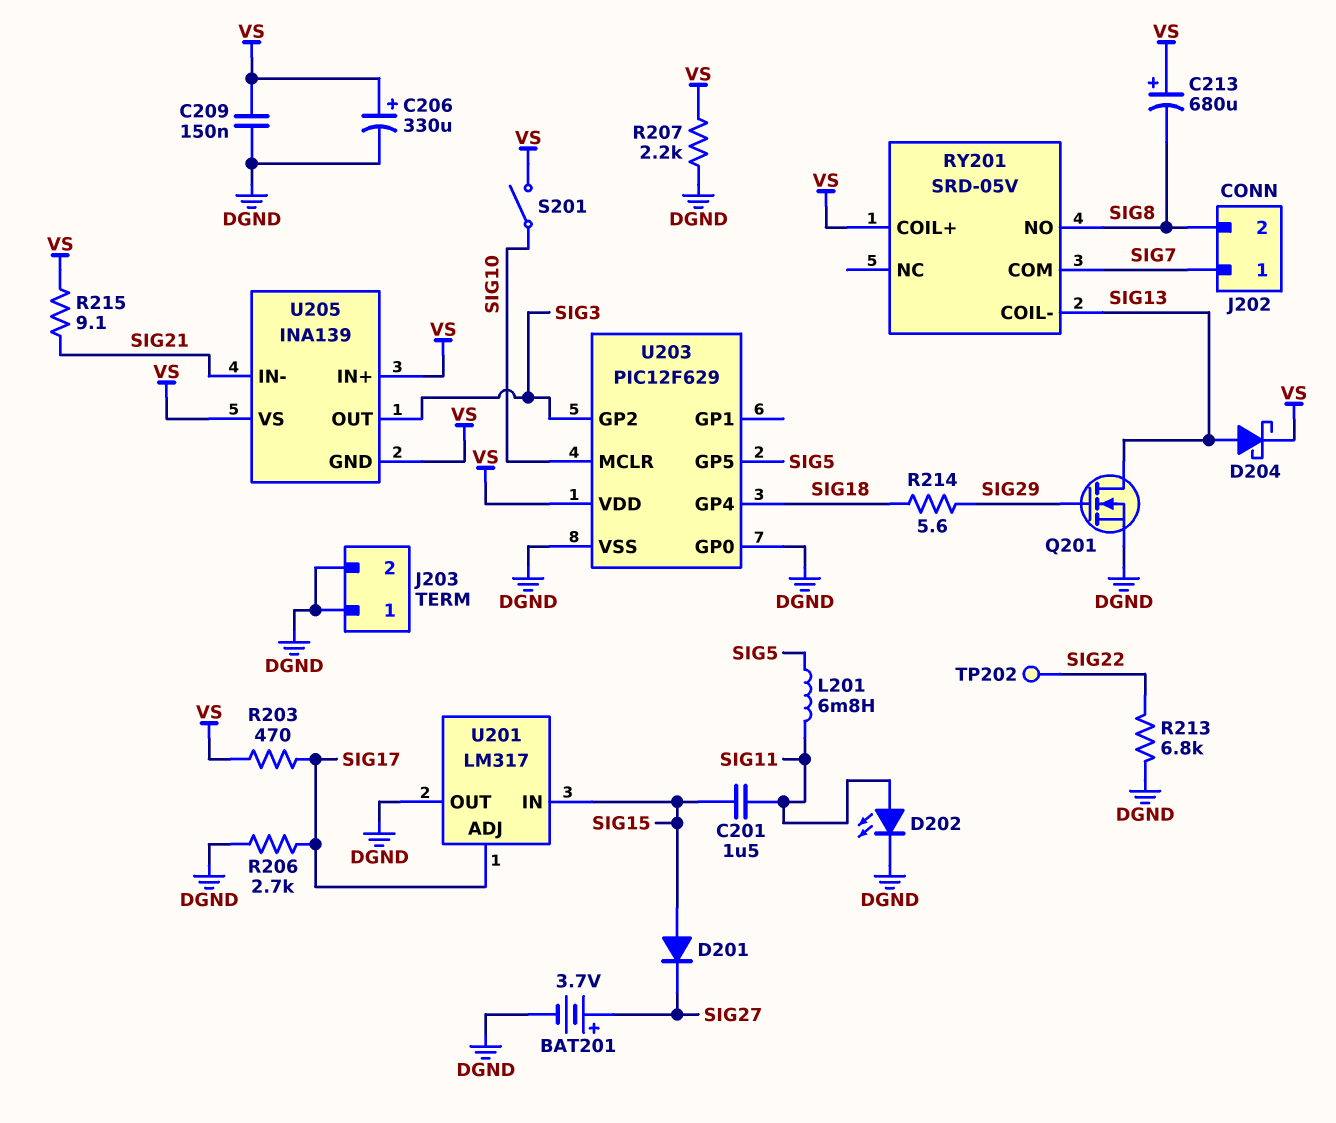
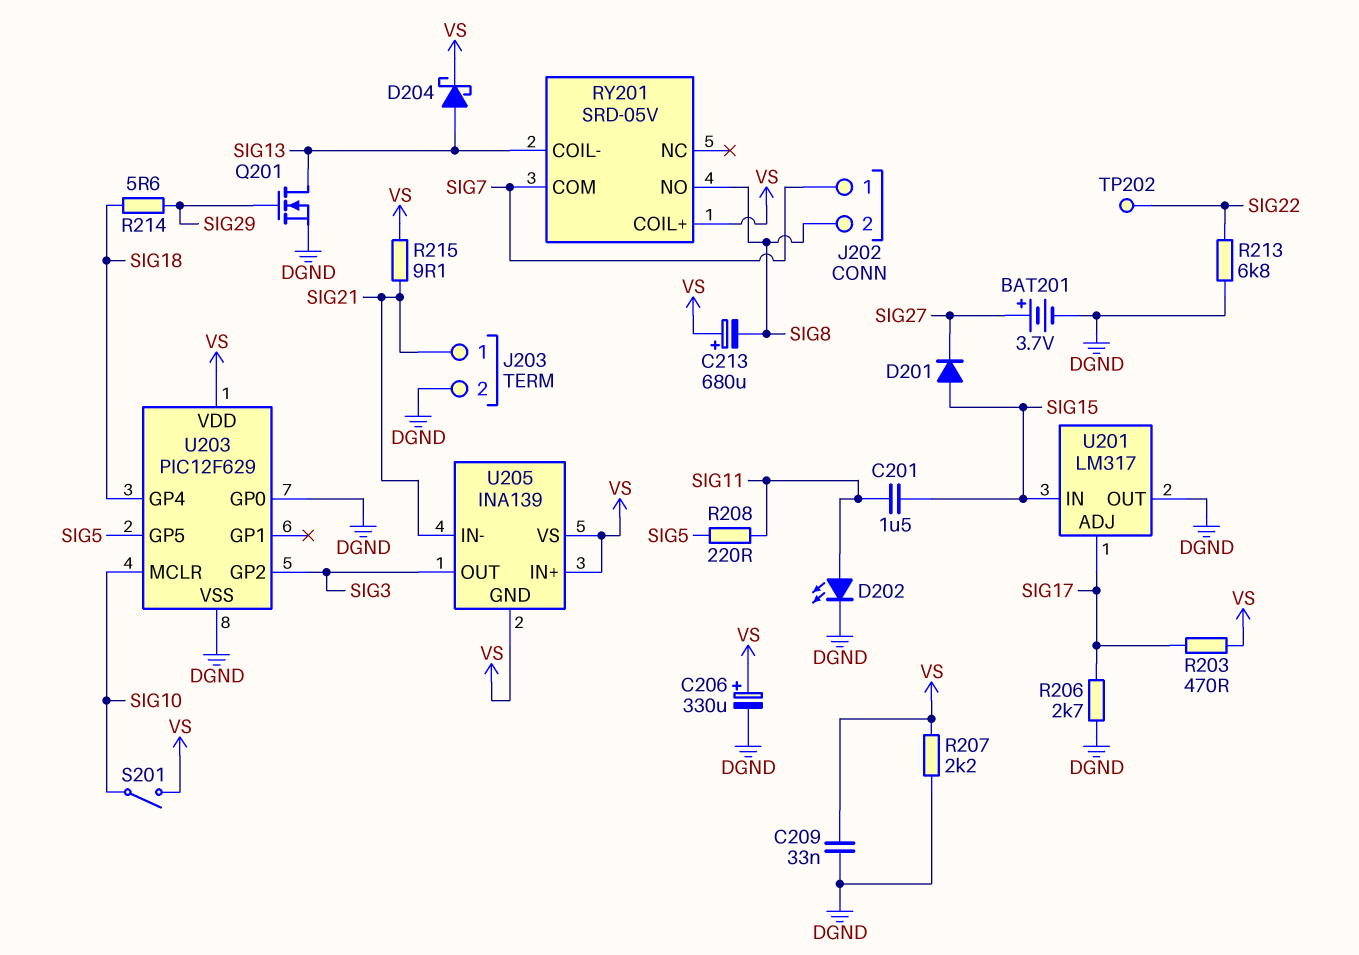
C209: 150nF (DGND, VS) -> 33nF (DGND, VS)
J203 pin 1: DGND -> SIG21
L201: 6.8mH (SIG5, SIG11) -> none
R208: none -> 220 (SIG5, SIG11)

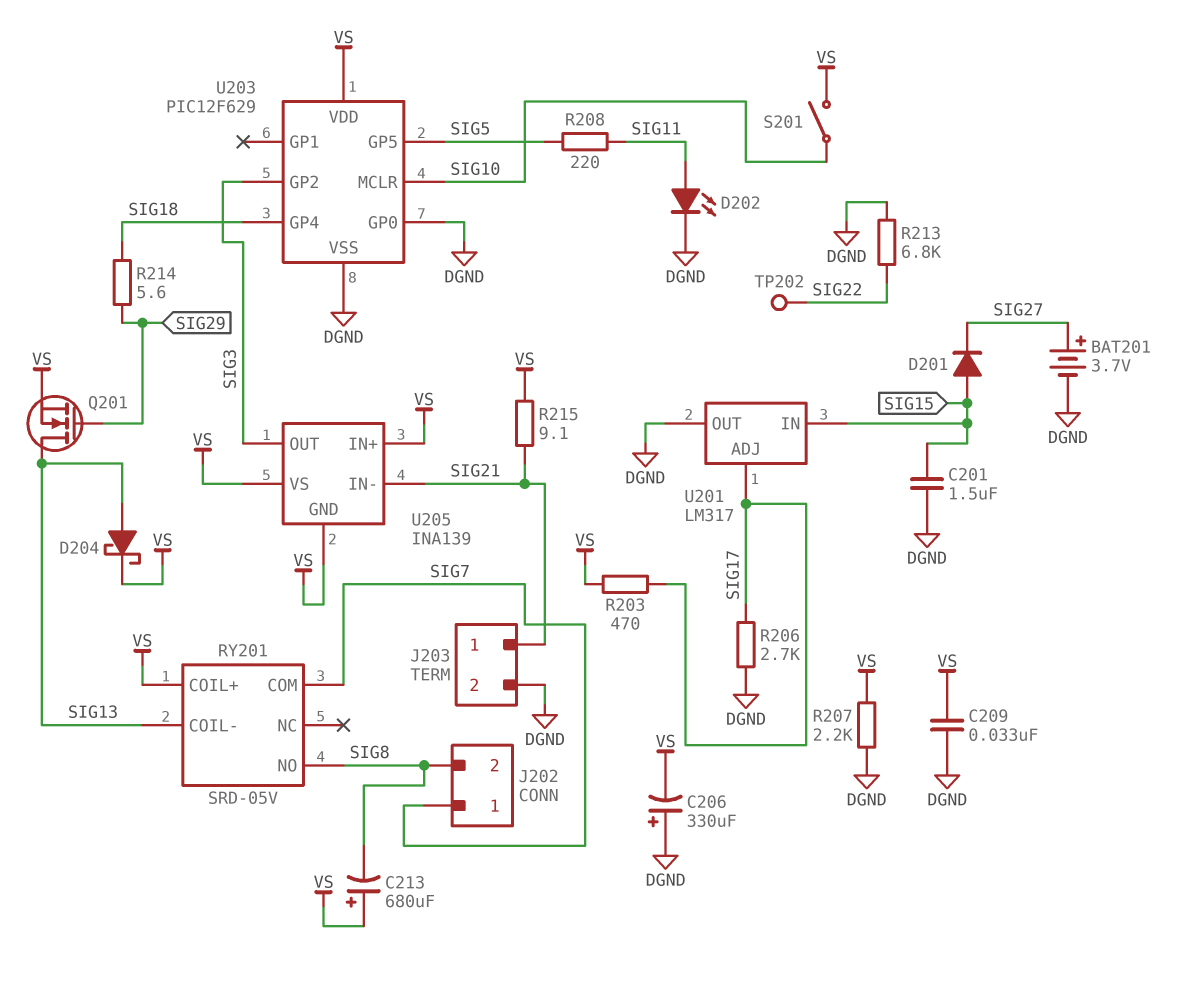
C201: 1.5uF (SIG11, SIG15) -> 1.5uF (DGND, SIG15)
C206: 330uF (plus VS, minus DGND) -> 330uF (plus DGND, minus VS)
Q201: NMOS (G SIG29, D SIG13, S DGND) -> NMOS (G SIG29, D SIG13, S VS)

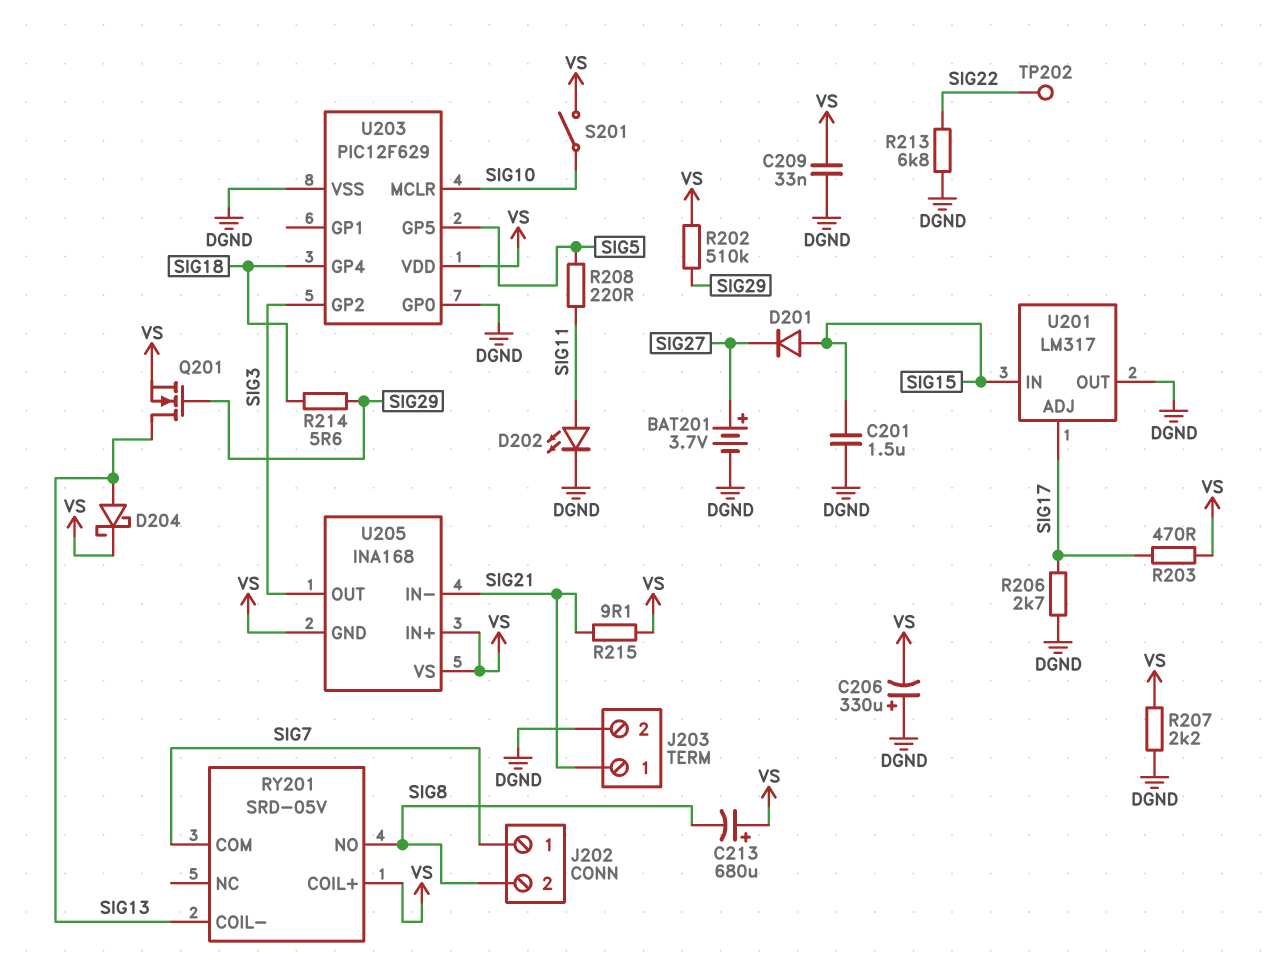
R202: none -> 510k (SIG29, VS)
U205: INA139 -> INA168

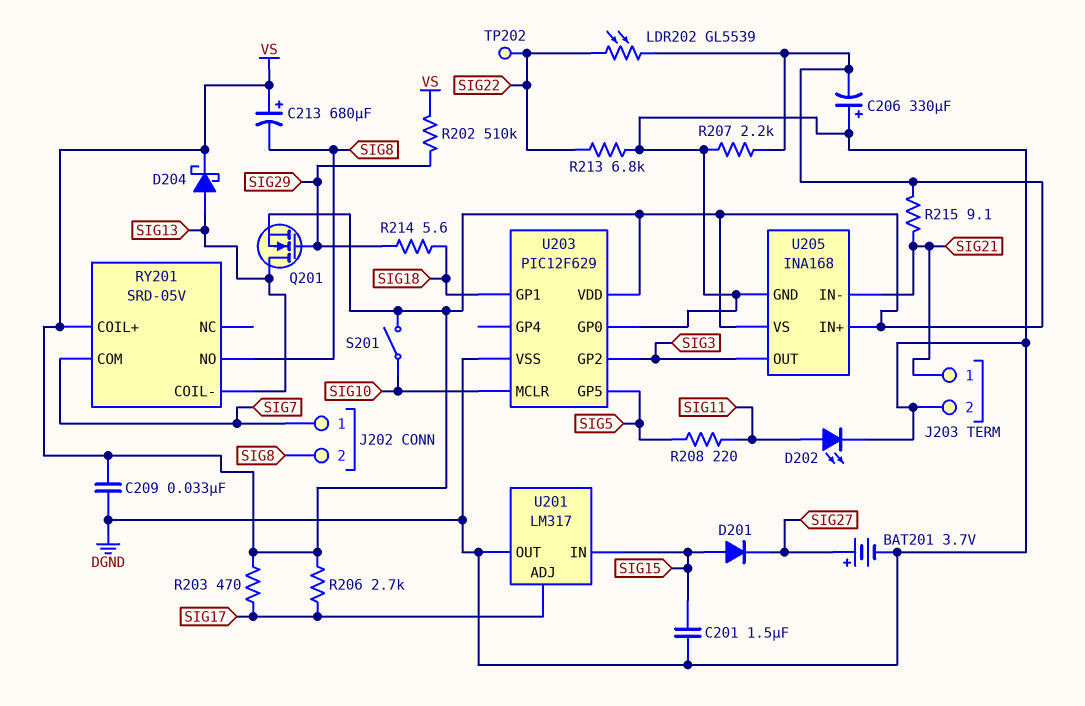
LDR202: none -> GL5539 (SIG22, VS)
R206: 2.7k (DGND, SIG17) -> 2.7k (SIG17, VS)
U203 pin GP1: none -> SIG18
U203 pin GP4: SIG18 -> none
U205 pin GND: VS -> DGND

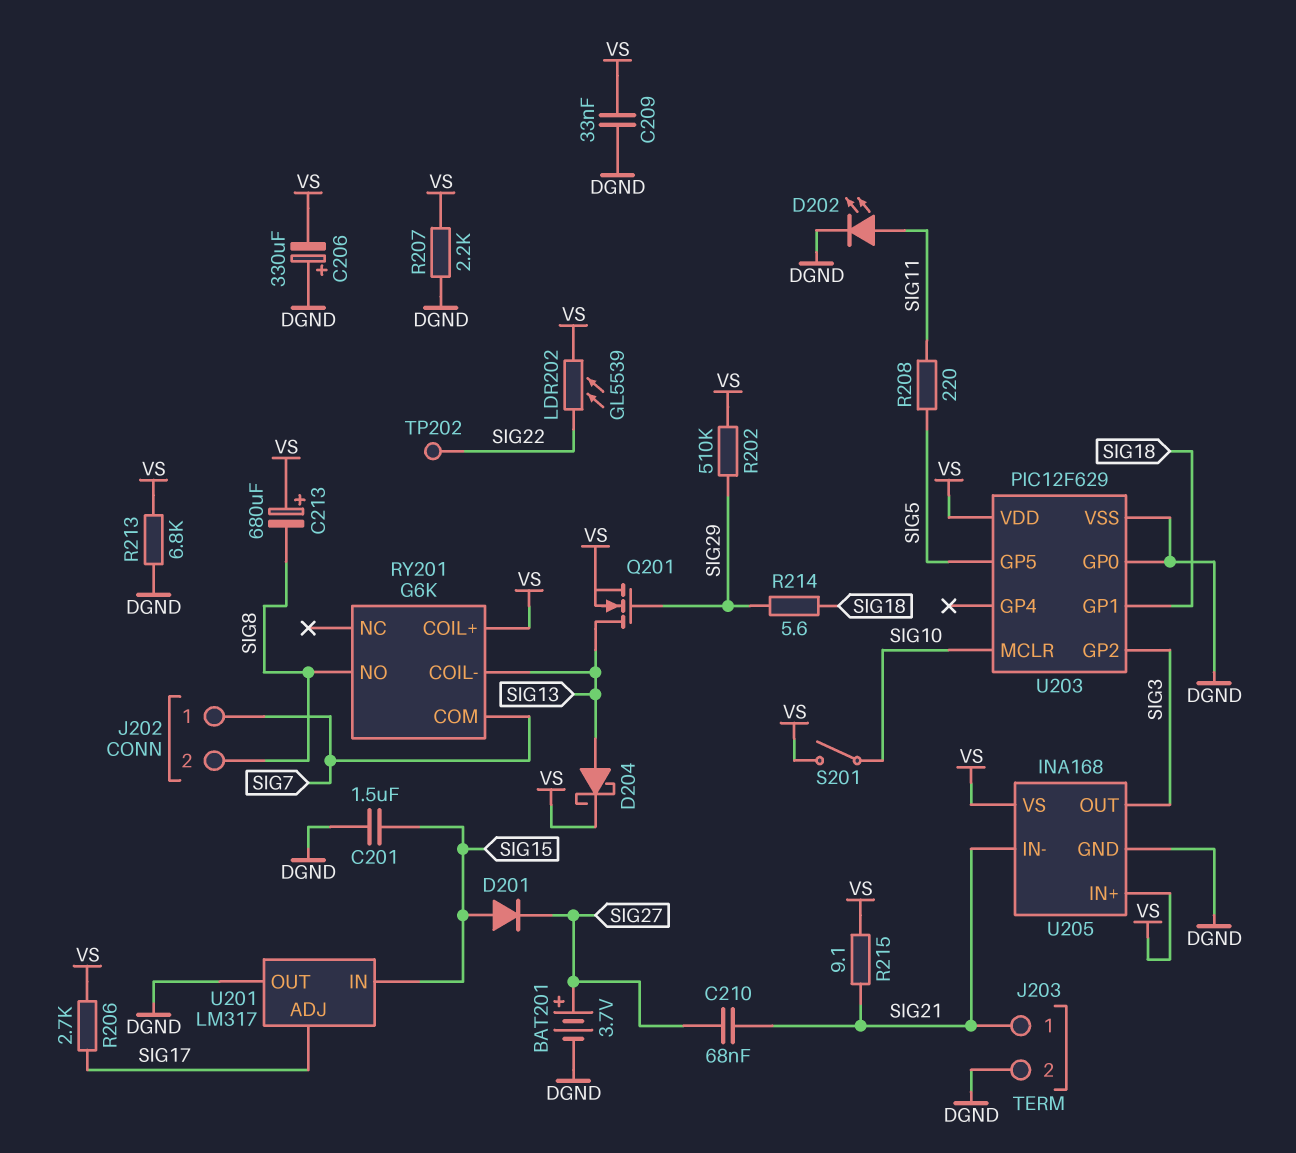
C210: none -> 68nF (SIG21, SIG27)
R203: 470 (SIG17, VS) -> none
R213: 6.8k (DGND, SIG22) -> 6.8k (DGND, VS)
RY201: SRD-05V -> G6K

